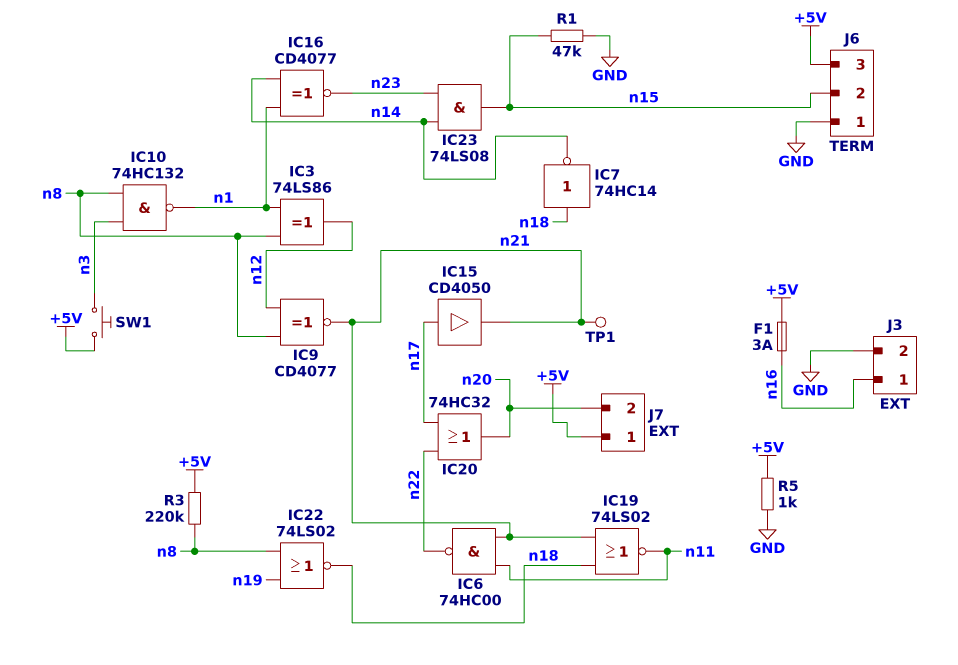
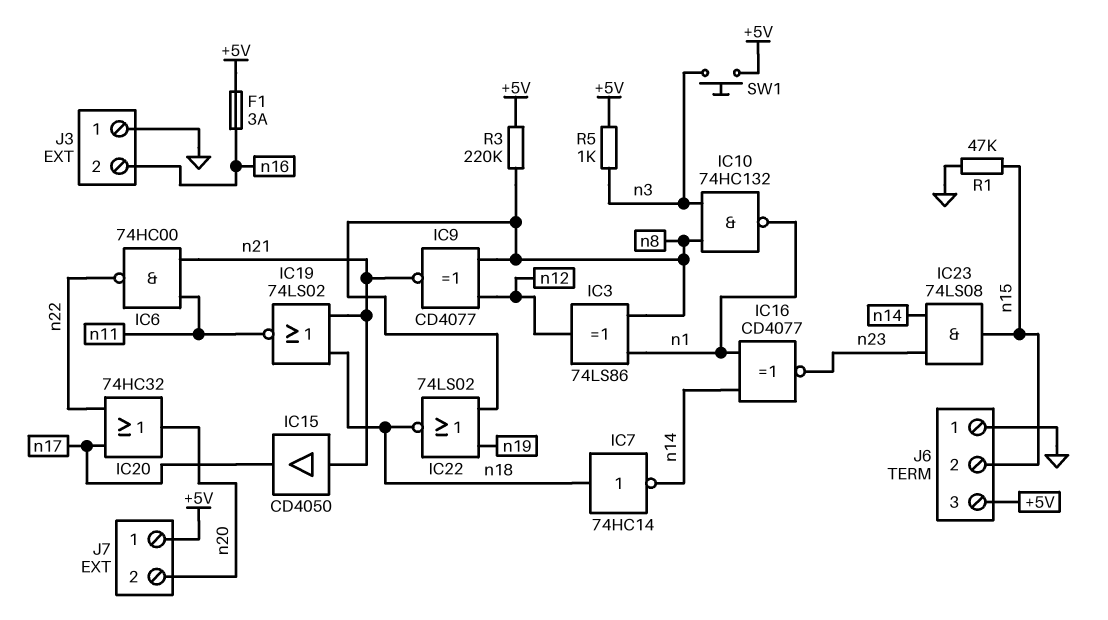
IC15: buffer CD4050 (in n17, out n21) -> buffer CD4050 (in n21, out n17)
J3 pin 1: n16 -> GND
J3 pin 2: GND -> n16
R5: 1k (+5V, GND) -> 1k (+5V, n3)
TP1: test point (n21) -> none

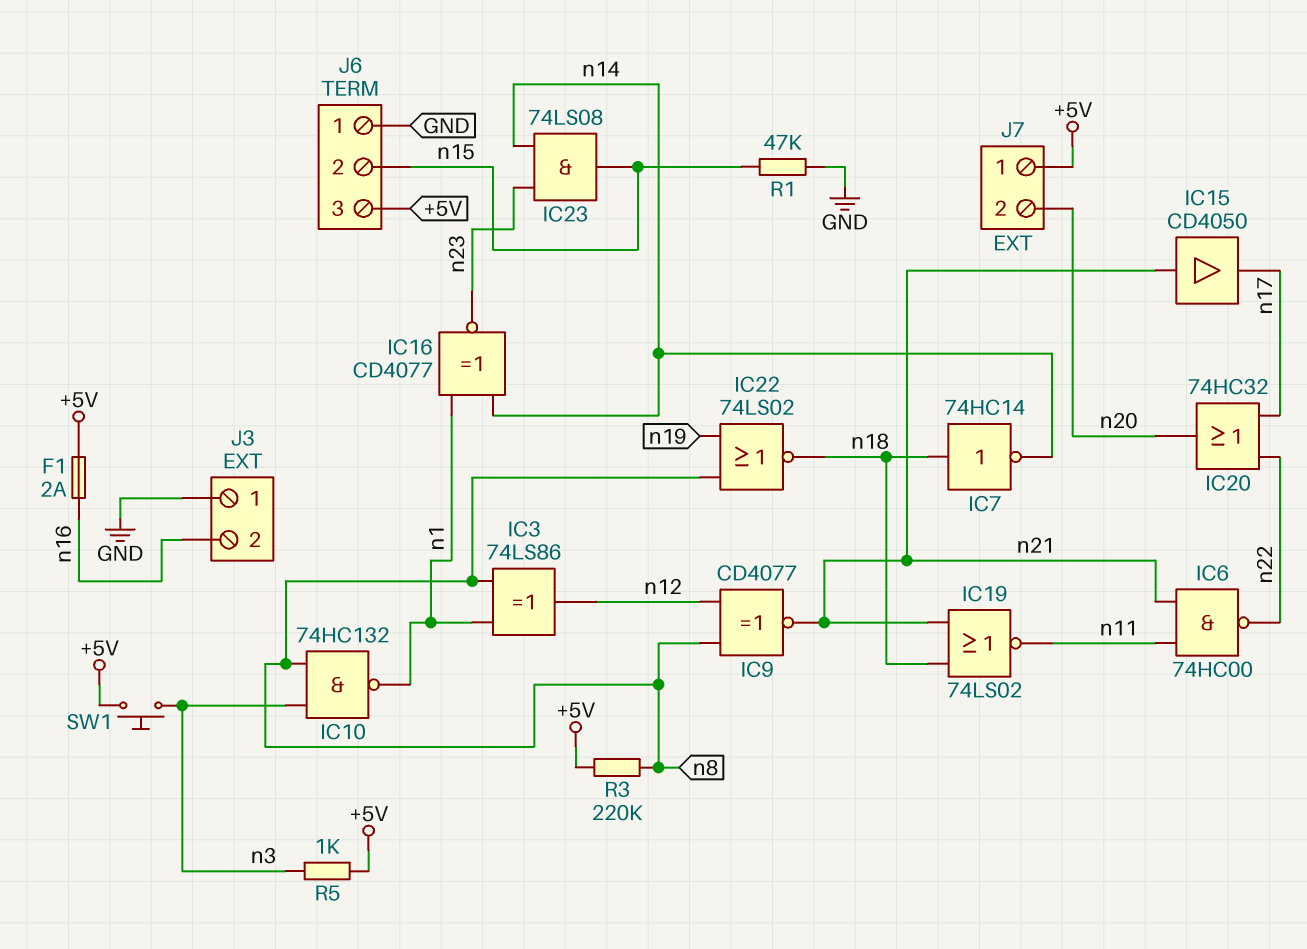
F1: 3A (+5V, n16) -> 2A (+5V, n16)

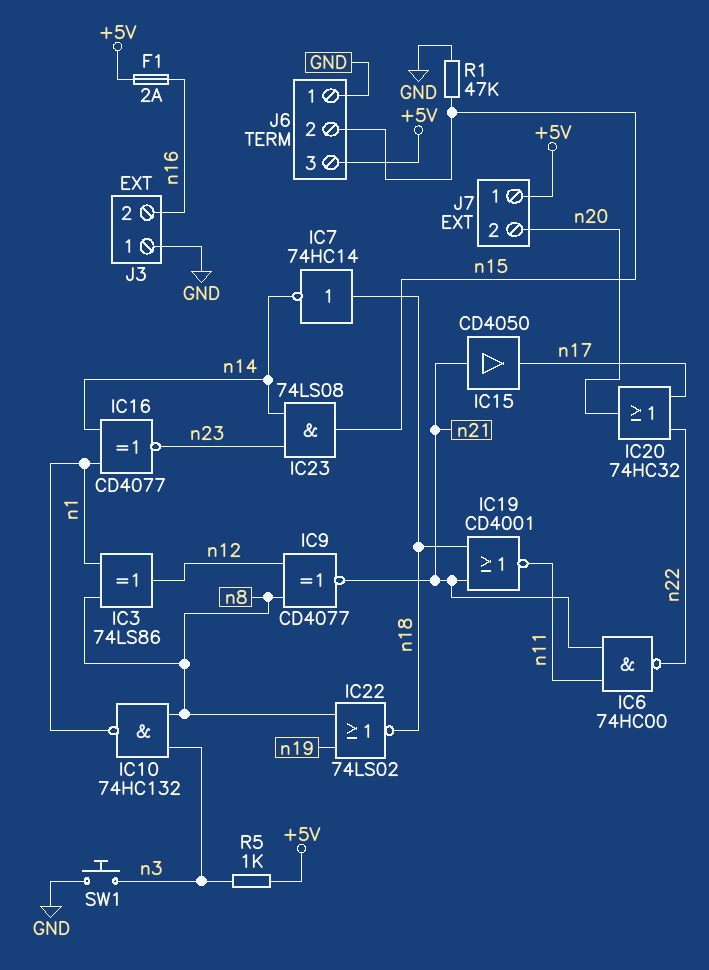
IC19: NOR 74LS02 (in n18, in n21, out n11) -> NOR CD4001 (in n18, in n21, out n11)
R3: 220k (+5V, n8) -> none
SW1: button (+5V, n3) -> button (GND, n3)

